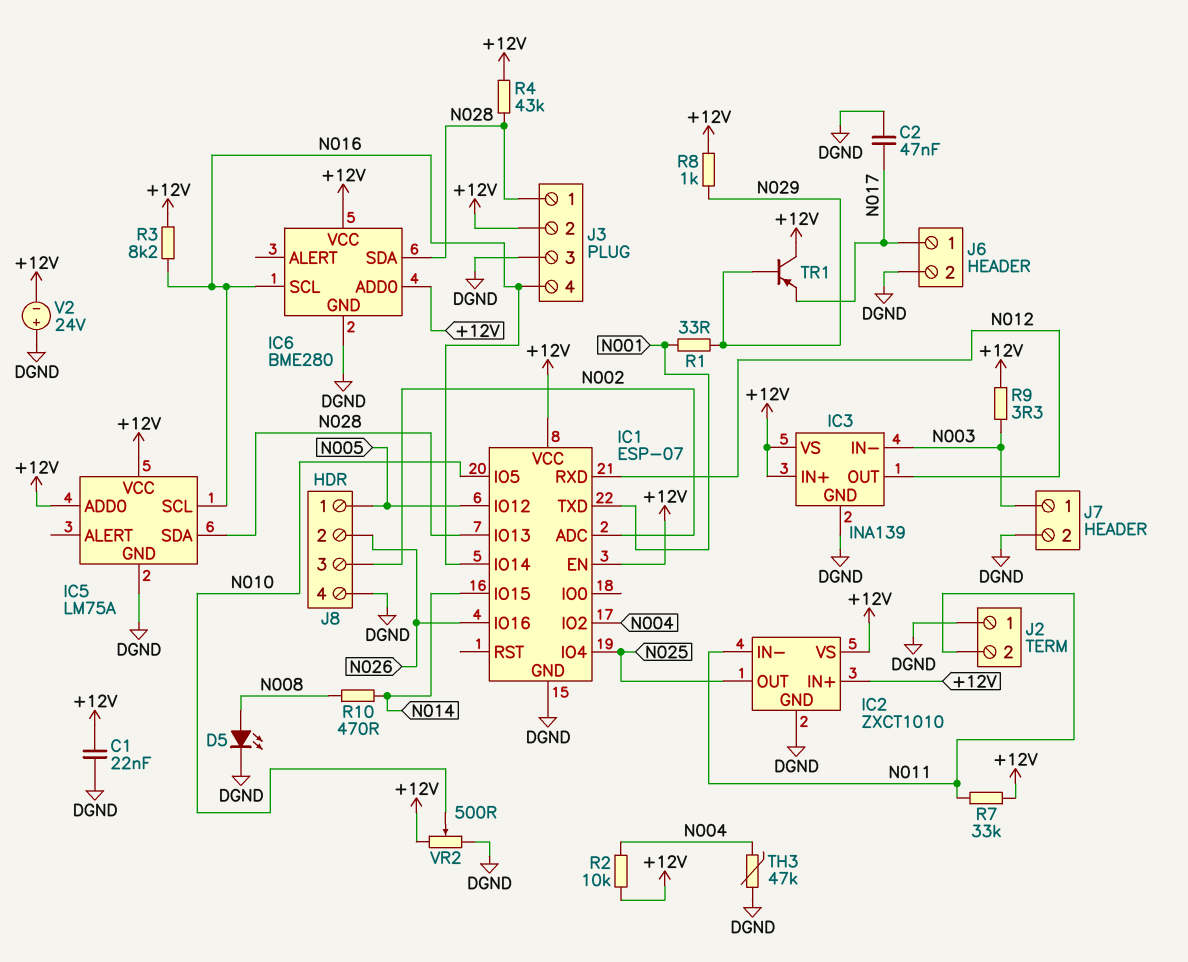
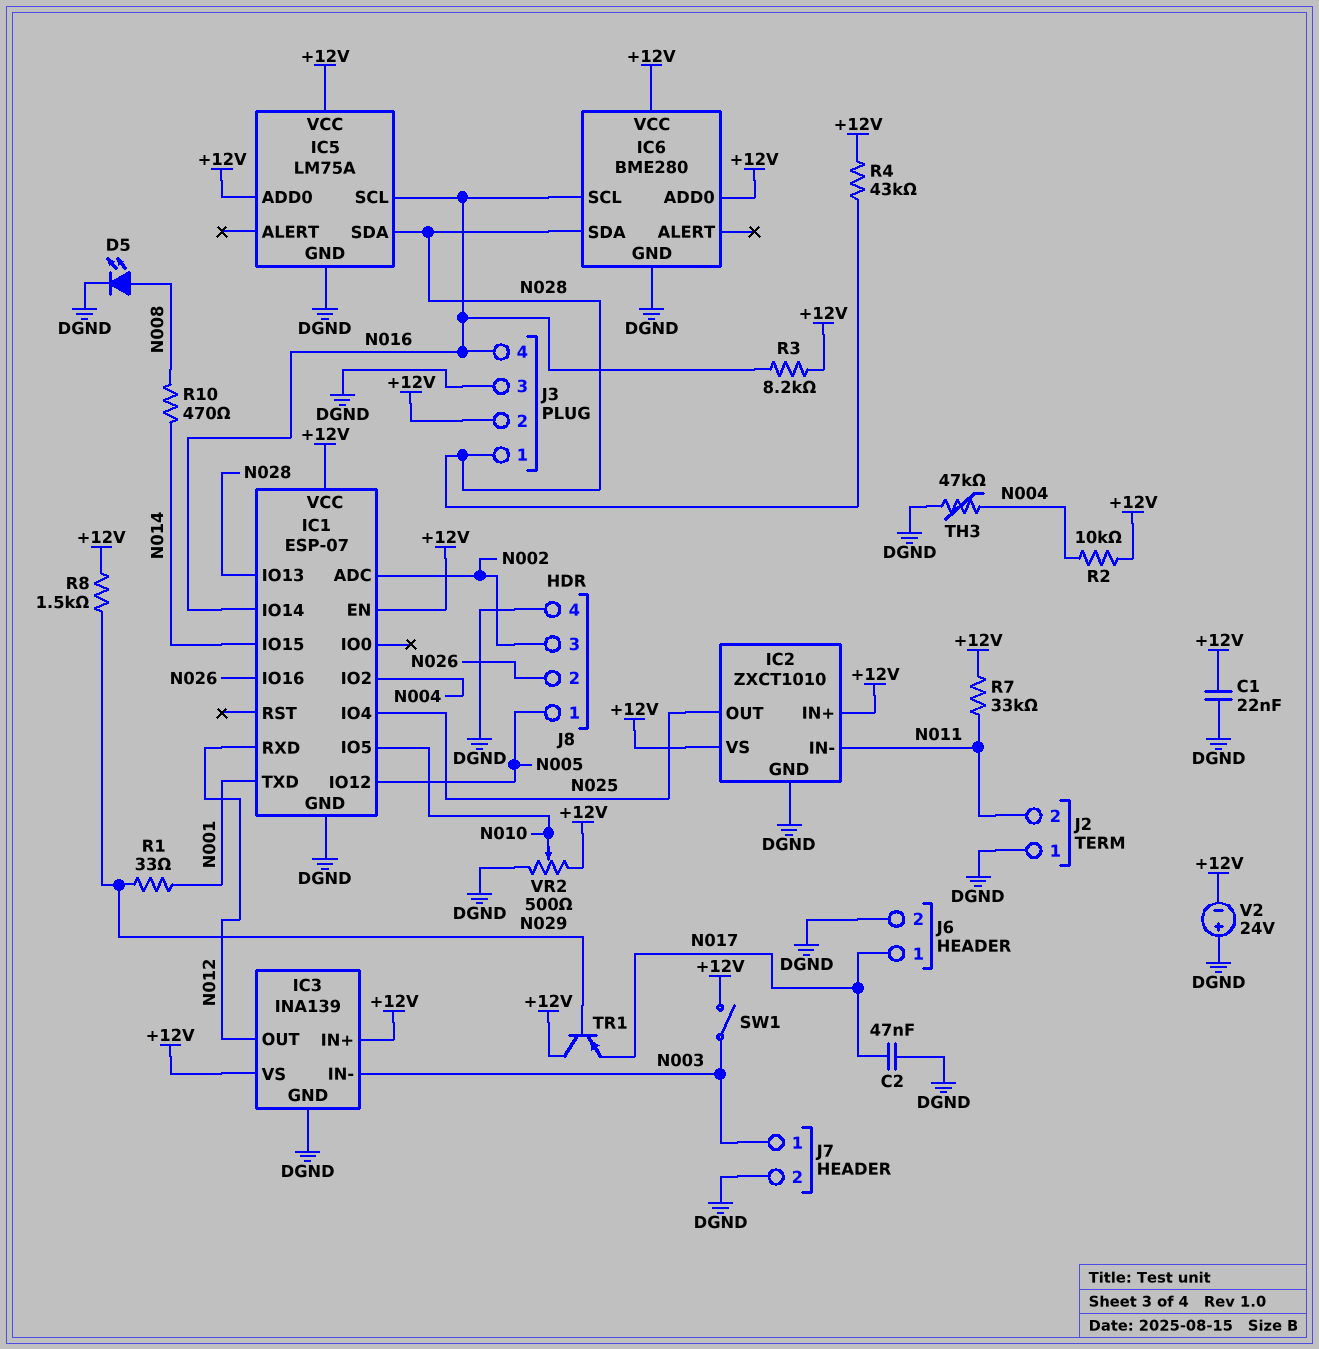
R8: 1k (+12V, N029) -> 1.5k (+12V, N029)
R9: 3.3 (+12V, N003) -> none
SW1: none -> switch (+12V, N003)

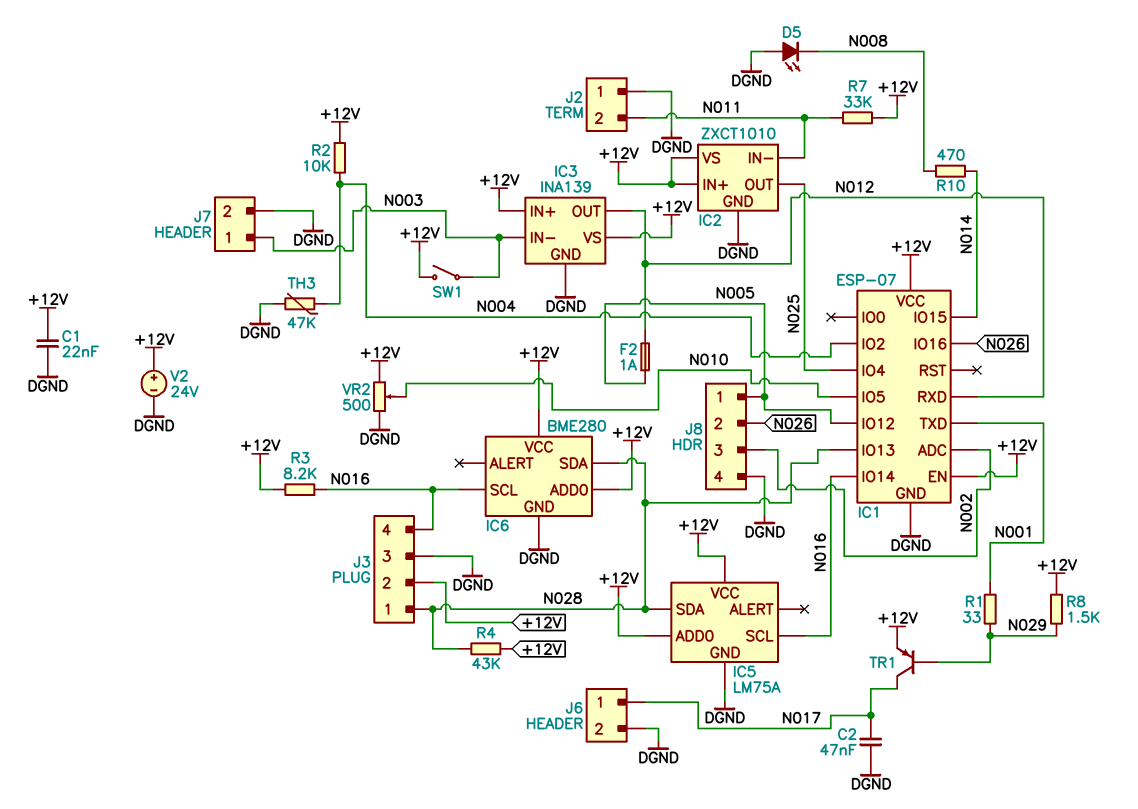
D5: LED (A N008, K DGND) -> LED (A DGND, K N008)
F2: none -> 1A (N005, N012)
TR1: PNP (B N029, C +12V, E N017) -> PNP (B N029, C N017, E +12V)
V2: 24V (plus DGND, minus +12V) -> 24V (plus +12V, minus DGND)

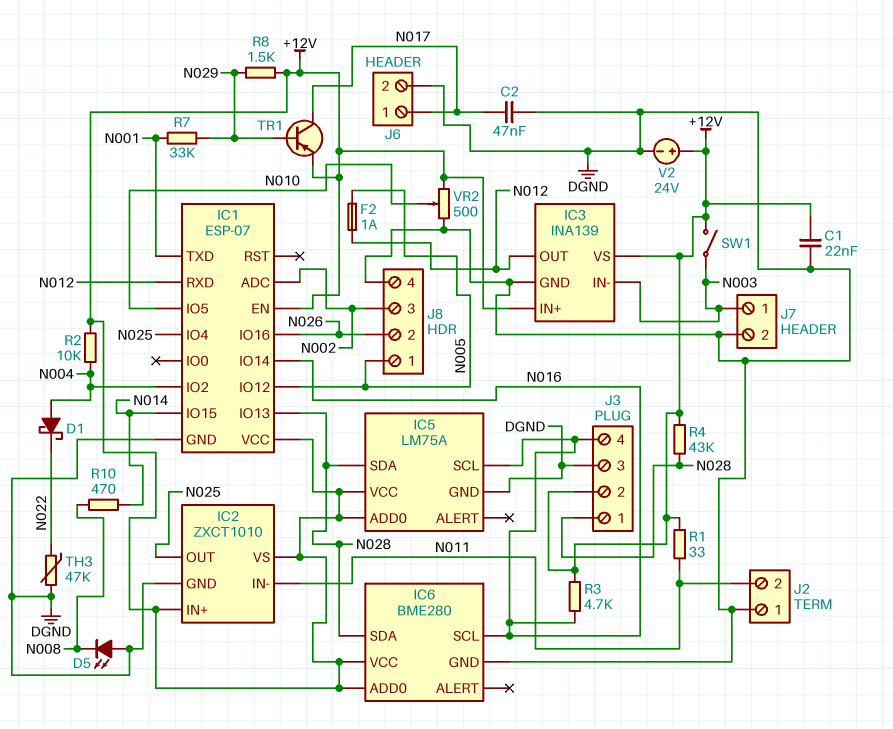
D1: none -> schottky (A N004, K N022)
R1: 33 (N001, N029) -> 33 (+12V, N011)
R3: 8.2k (+12V, N016) -> 4.7k (+12V, N016)
R7: 33k (+12V, N011) -> 33k (N001, N029)
TH3: 47k (DGND, N004) -> 47k (DGND, N022)

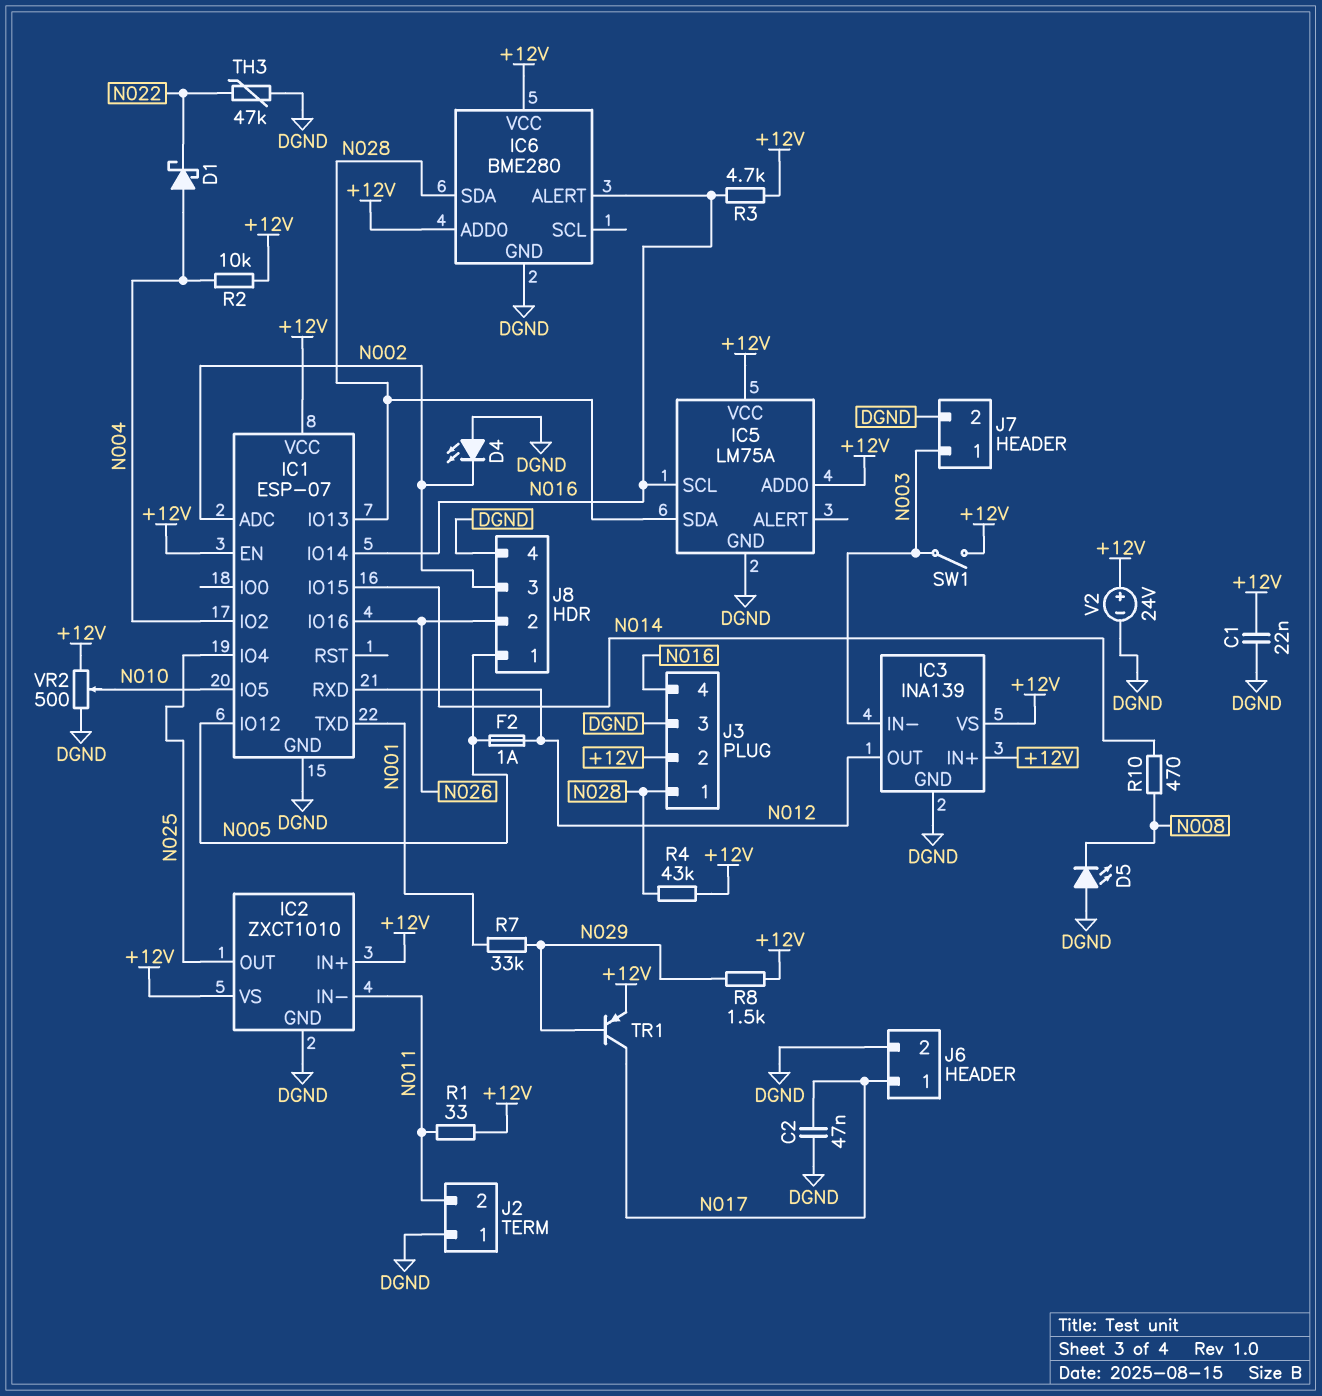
D4: none -> LED (A DGND, K N002)
IC6 pin ALERT: none -> N016
IC6 pin SCL: N016 -> none

